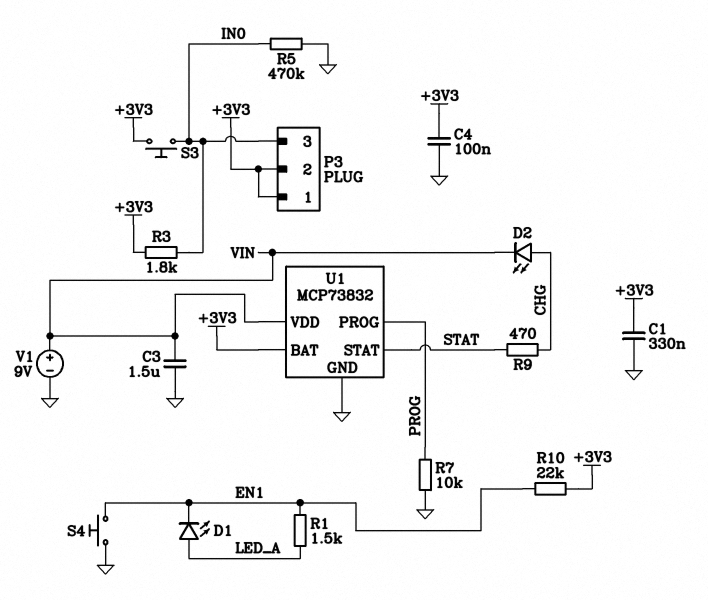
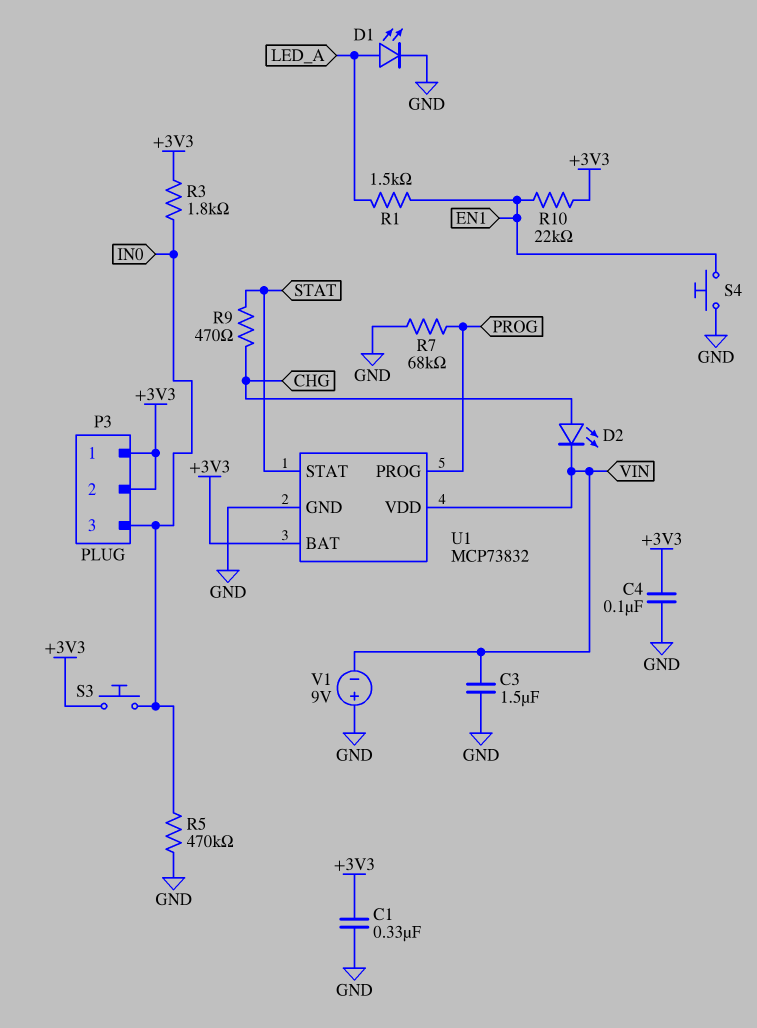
D1: LED (A LED_A, K EN1) -> LED (A LED_A, K GND)
R7: 10k (GND, PROG) -> 68k (GND, PROG)
V1: 9V (plus VIN, minus GND) -> 9V (plus GND, minus VIN)

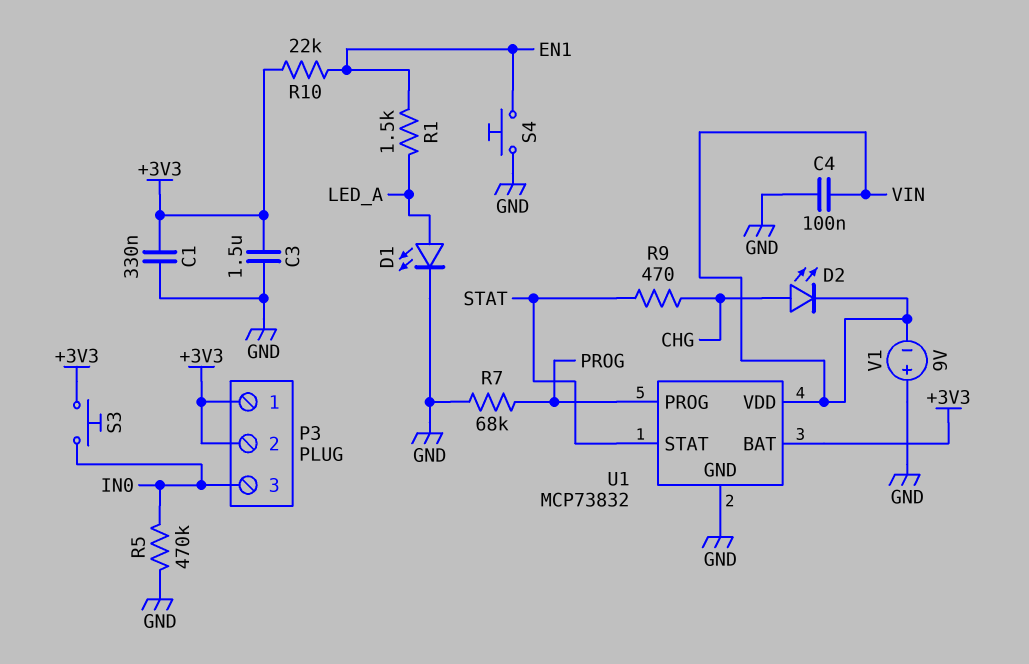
C3: 1.5uF (GND, VIN) -> 1.5uF (+3V3, GND)
C4: 100nF (+3V3, GND) -> 100nF (GND, VIN)
R3: 1.8k (+3V3, IN0) -> none

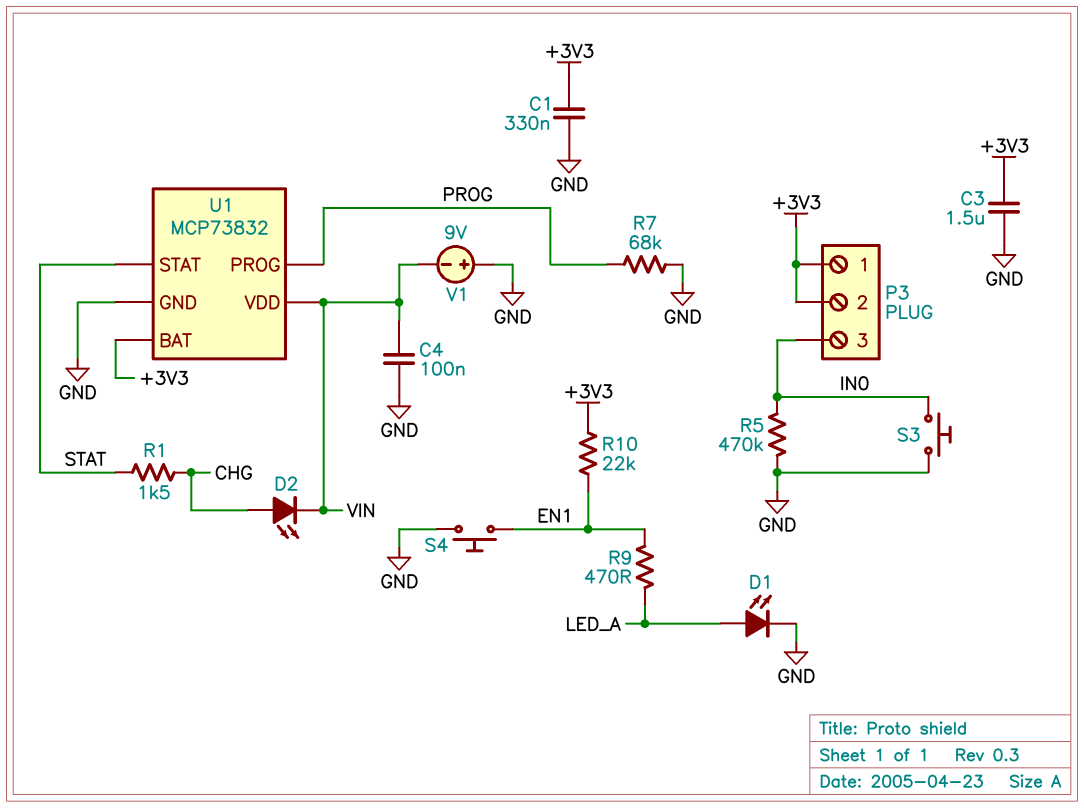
R1: 1.5k (EN1, LED_A) -> 1.5k (CHG, STAT)
R9: 470 (CHG, STAT) -> 470 (EN1, LED_A)
S3: button (+3V3, IN0) -> button (GND, IN0)

